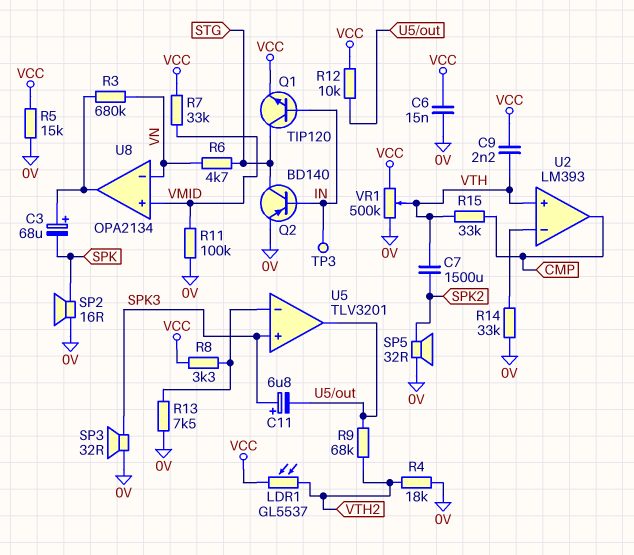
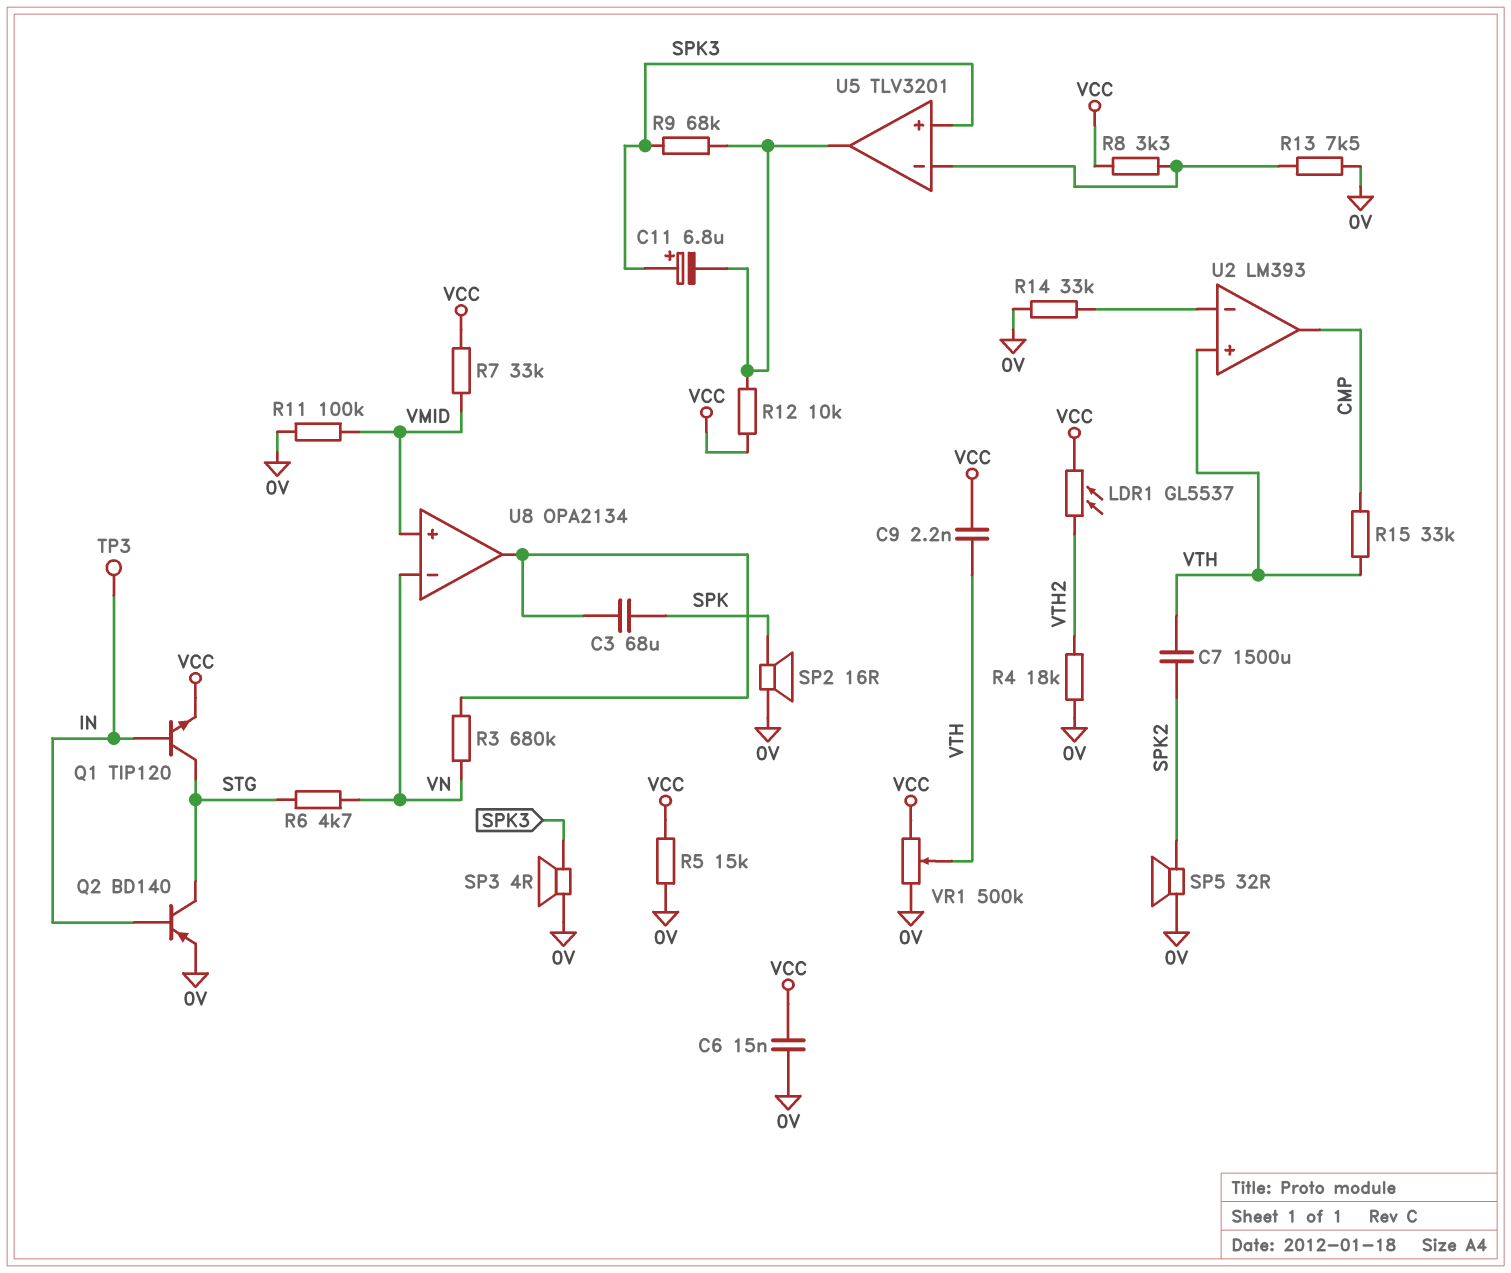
C3: 68uF (plus U8/out, minus SPK) -> 68uF (SPK, U8/out)
R9: 68k (U5/out, VTH2) -> 68k (SPK3, U5/out)
SP3: speaker 32R (0V, SPK3) -> speaker 4R (0V, SPK3)

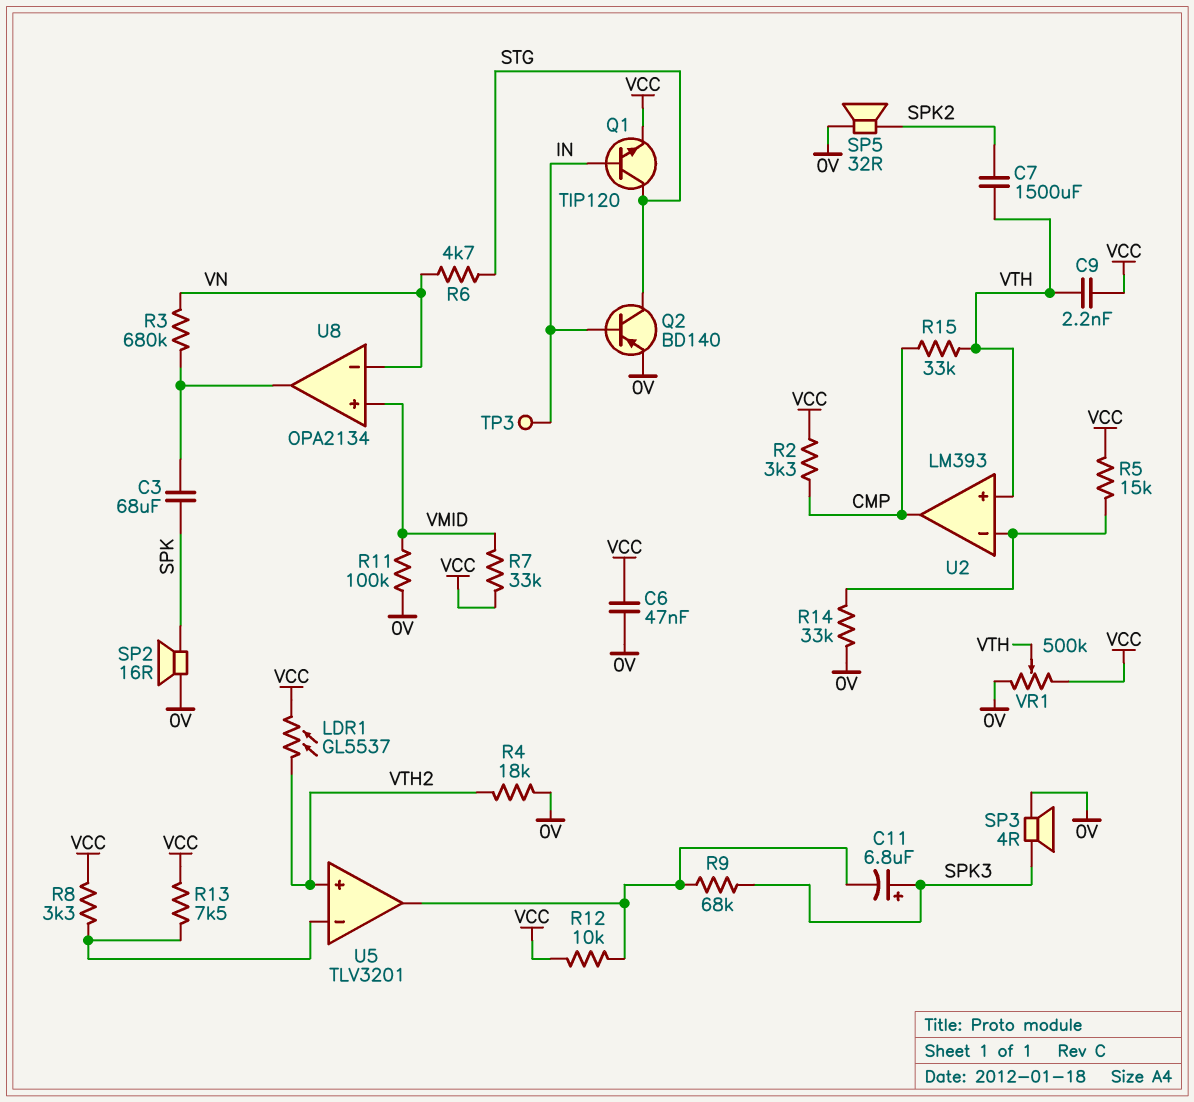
C6: 15nF (0V, VCC) -> 47nF (0V, VCC)
R2: none -> 3.3k (CMP, VCC)
R5: 15k (0V, VCC) -> 15k (U2/in-, VCC)
R13: 7.5k (0V, U5/in-) -> 7.5k (U5/in-, VCC)
U5 pin in+: SPK3 -> VTH2

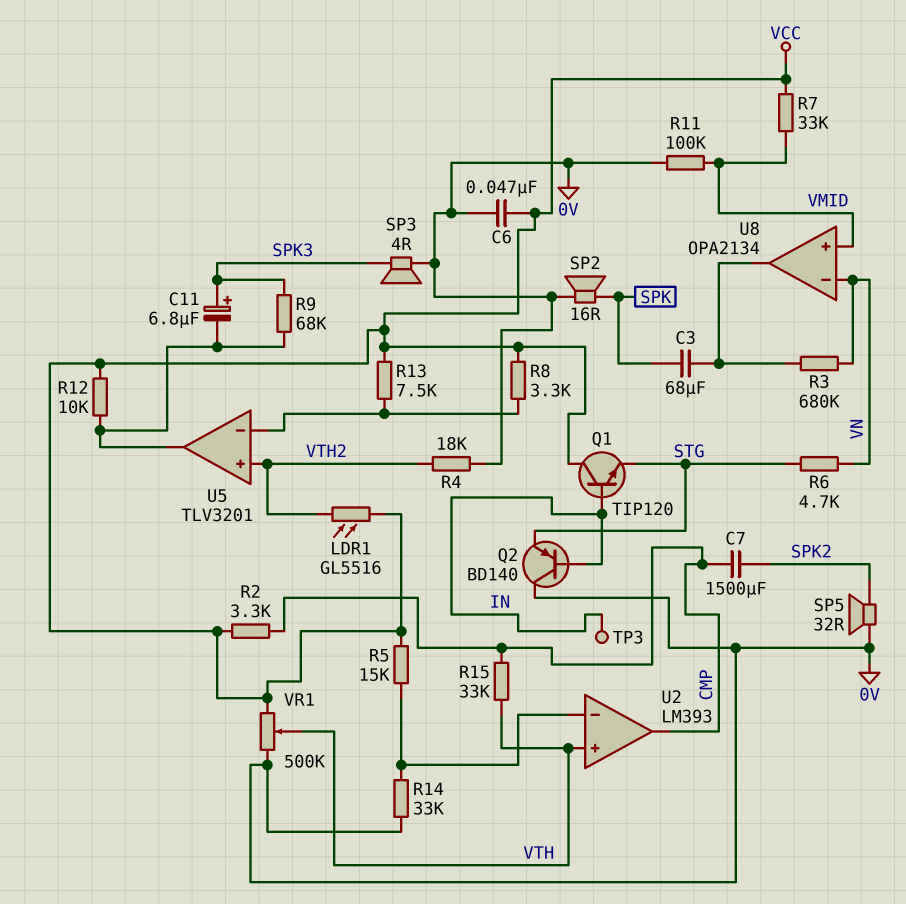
C7: 1500uF (SPK2, VTH) -> 1500uF (CMP, SPK2)
C9: 2.2nF (VCC, VTH) -> none
LDR1: GL5537 (VCC, VTH2) -> GL5516 (VCC, VTH2)
Q1: NPN TIP120 (B IN, C STG, E VCC) -> NPN TIP120 (B IN, C VCC, E STG)
Q2: PNP BD140 (B IN, C STG, E 0V) -> PNP BD140 (B IN, C 0V, E STG)

